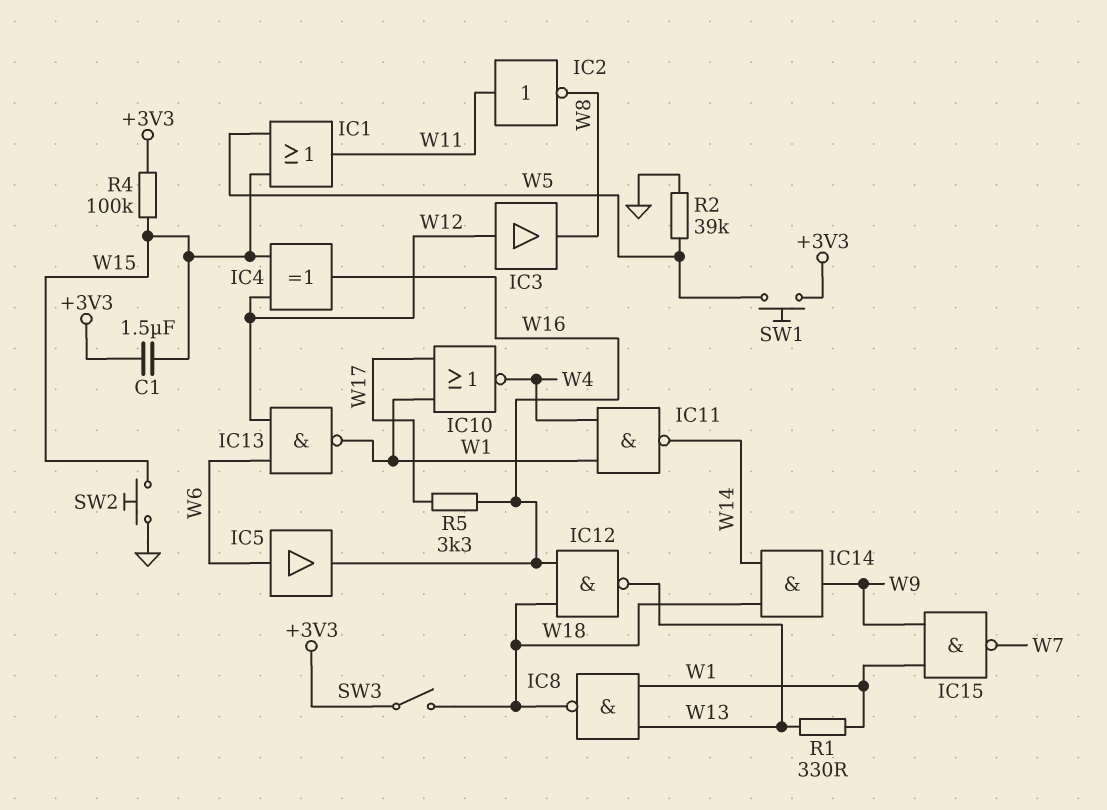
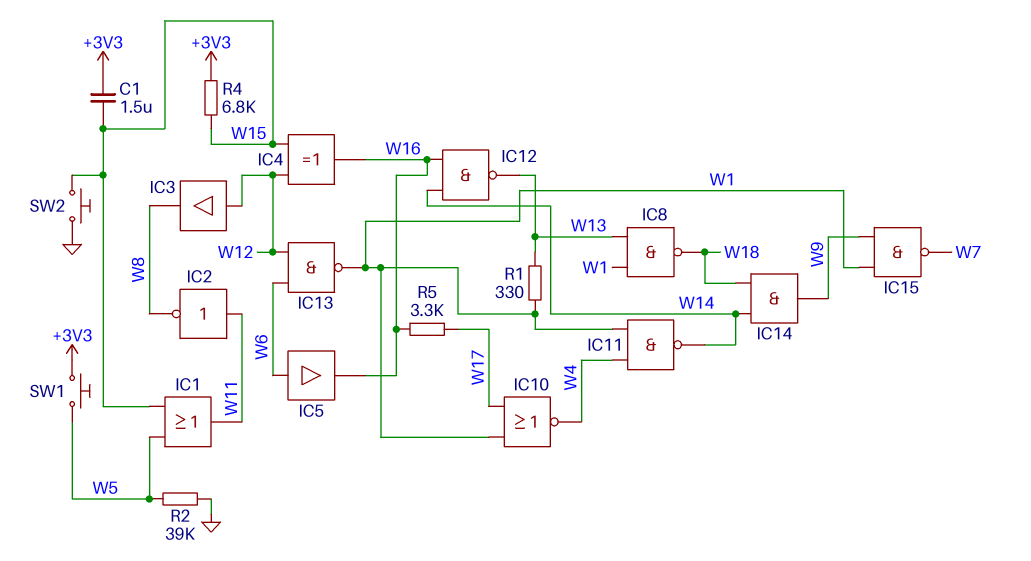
IC12: NAND (in W16, in W18, out W13) -> NAND (in W14, in W16, out W13)
R4: 100k (+3V3, W15) -> 6.8k (+3V3, W15)
SW3: switch (+3V3, W18) -> none

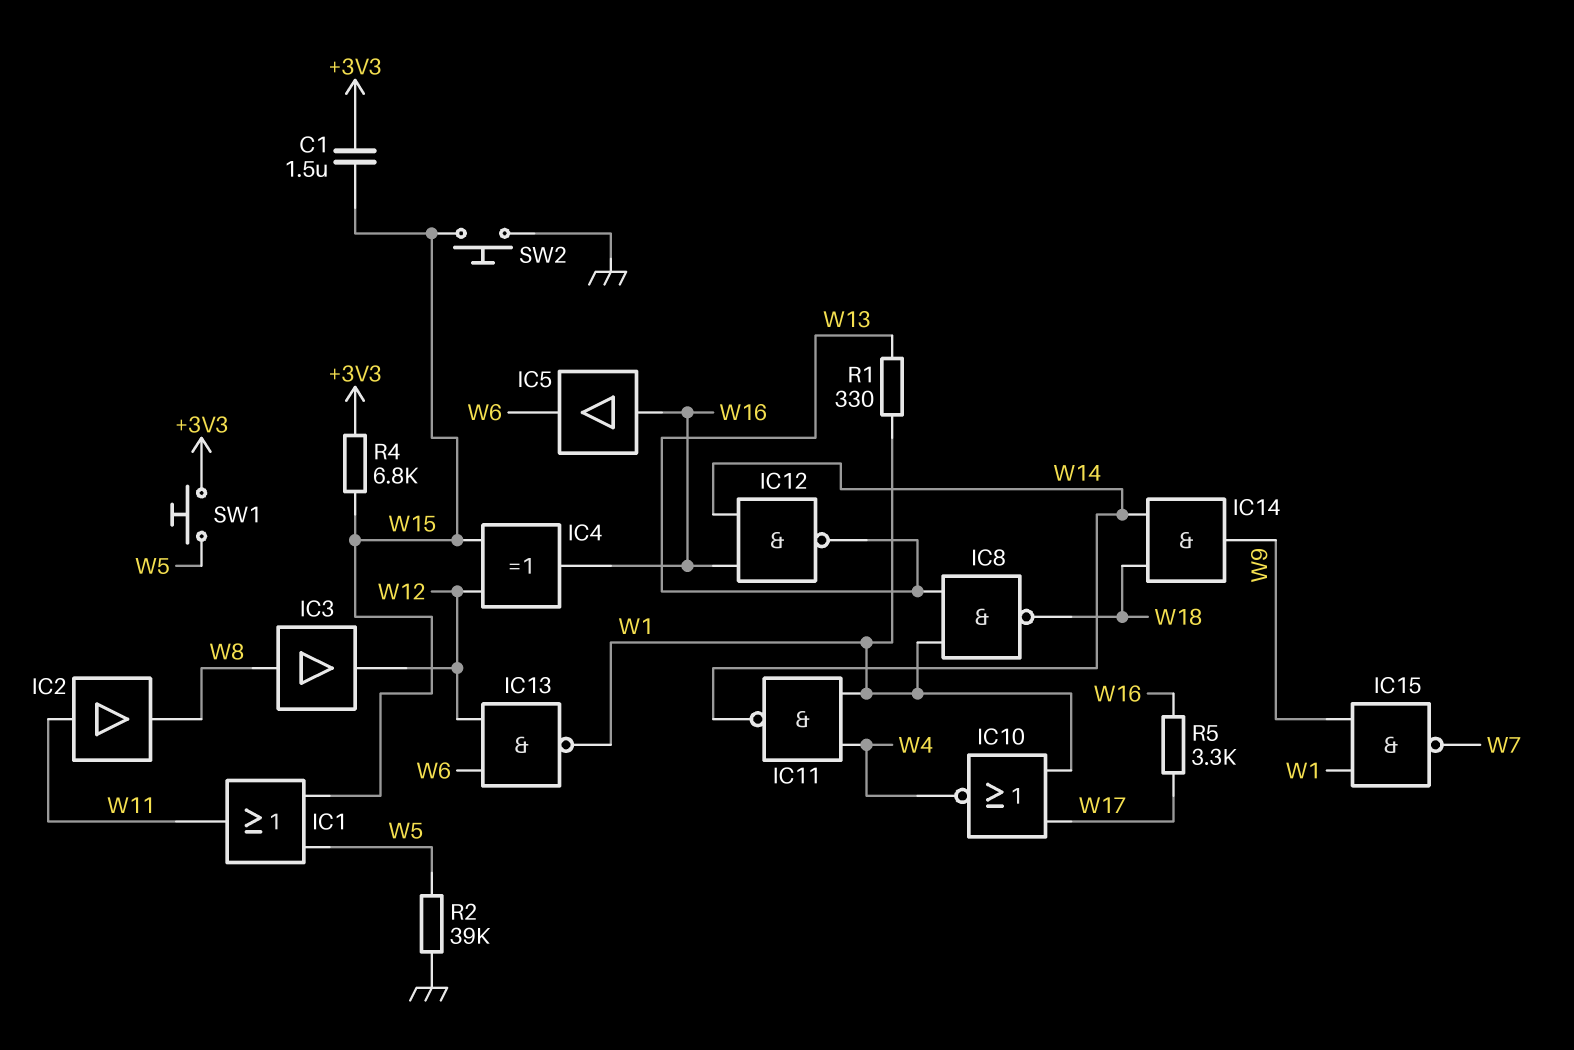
IC2: NOT (in W11, out W8) -> buffer (in W11, out W8)
IC3: buffer (in W12, out W8) -> buffer (in W8, out W12)
IC5: buffer (in W6, out W16) -> buffer (in W16, out W6)

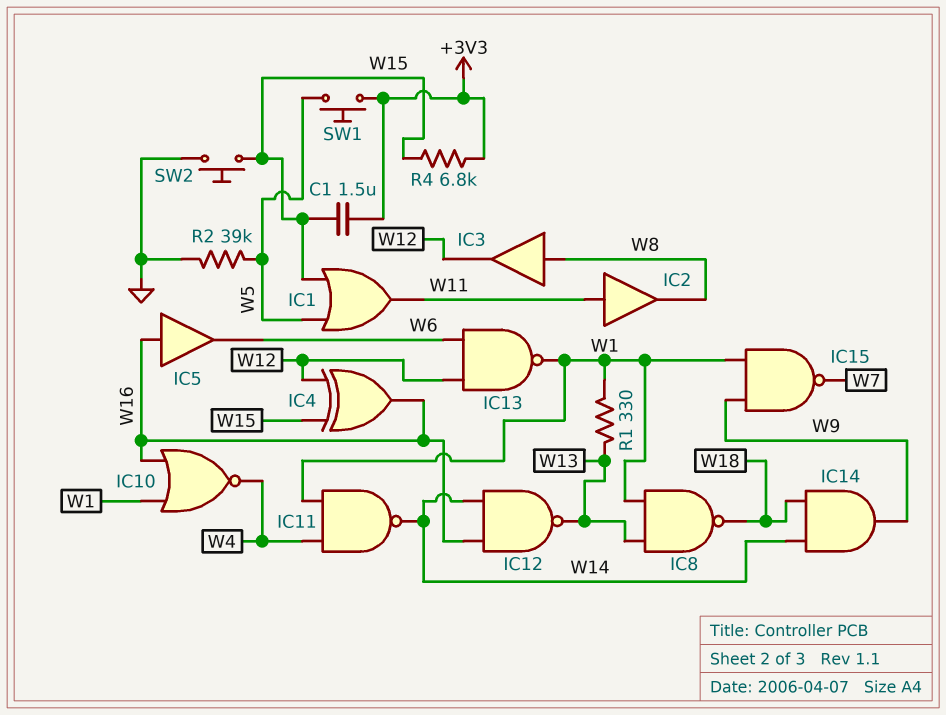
IC10: NOR (in W1, in W17, out W4) -> NOR (in W1, in W16, out W4)
R5: 3.3k (W16, W17) -> none

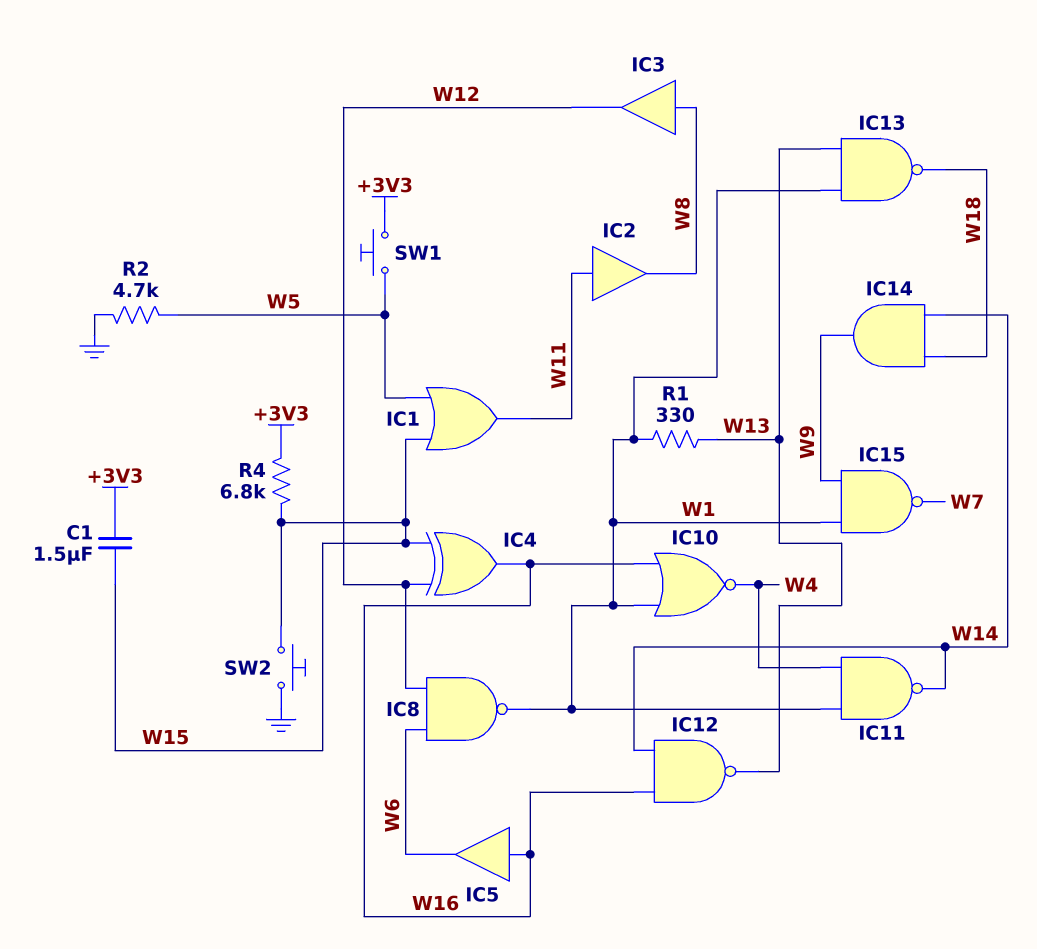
IC8: NAND (in W1, in W13, out W18) -> NAND (in W6, in W12, out W1)
IC13: NAND (in W6, in W12, out W1) -> NAND (in W1, in W13, out W18)
R2: 39k (GND, W5) -> 4.7k (GND, W5)

